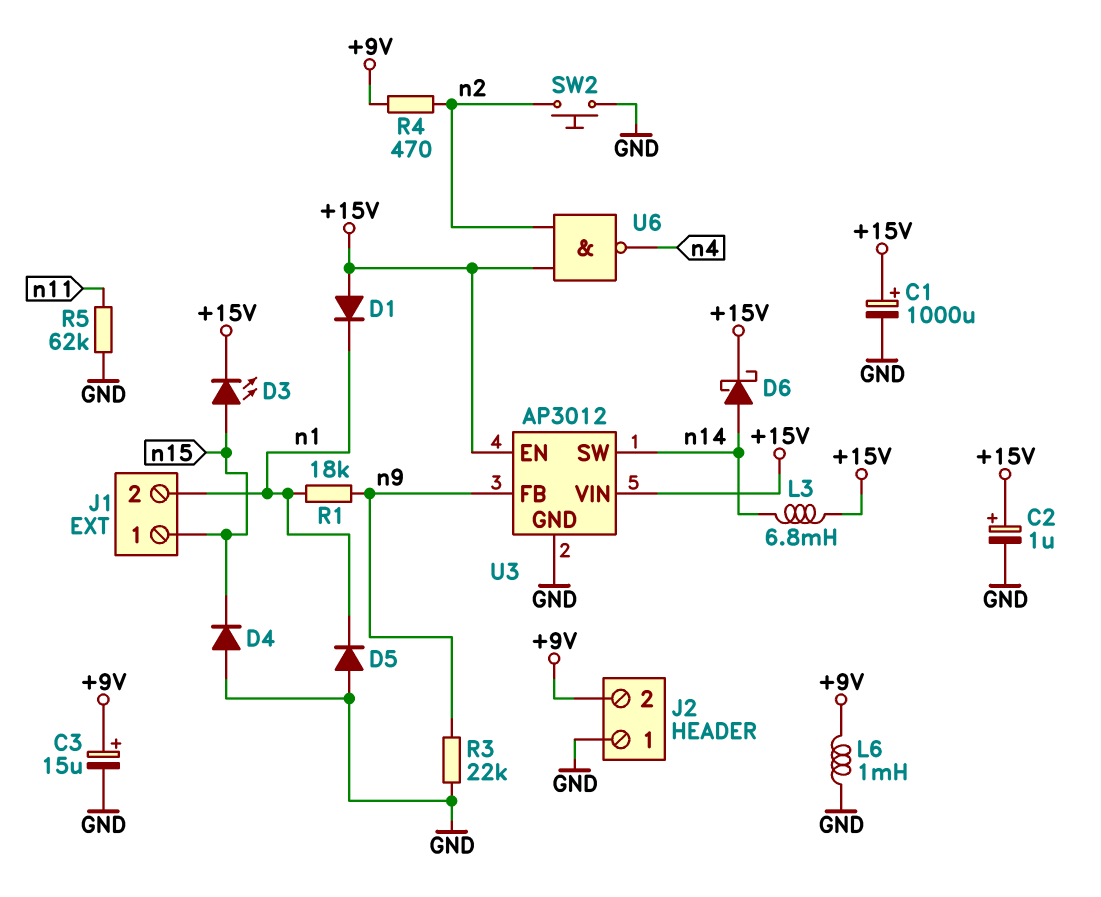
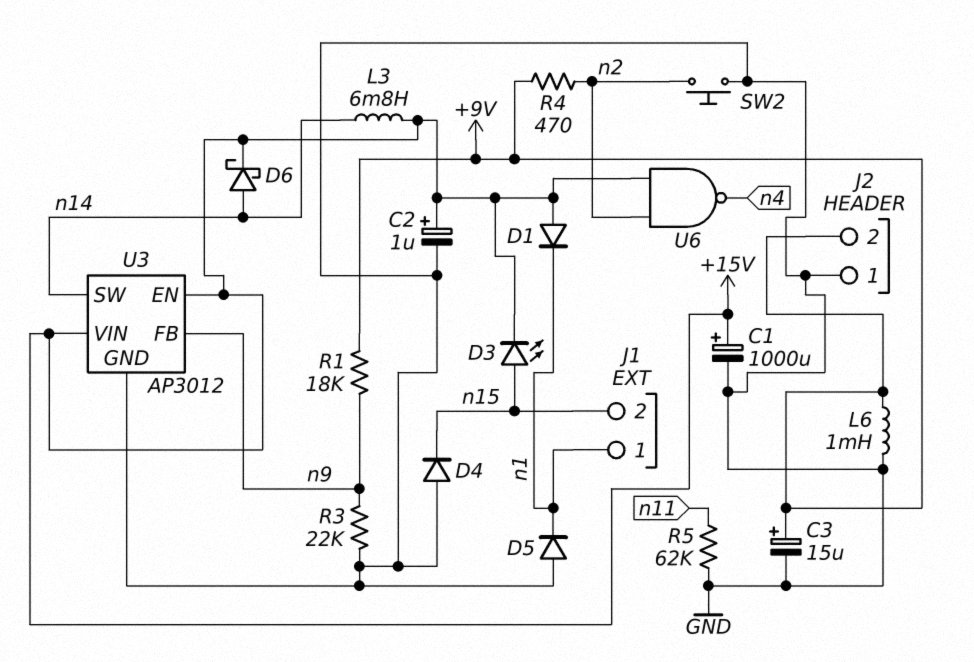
J1 pin 1: n15 -> n1
J1 pin 2: n1 -> n15
R1: 18k (n1, n9) -> 18k (+9V, n9)

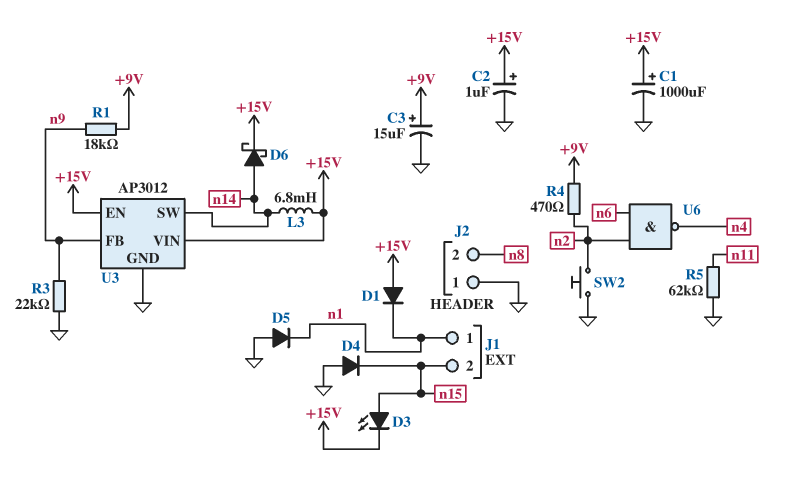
J2 pin 2: +9V -> n8
L6: 1mH (+9V, GND) -> none
U6: NAND (in +15V, in n2, out n4) -> NAND (in n2, in n6, out n4)

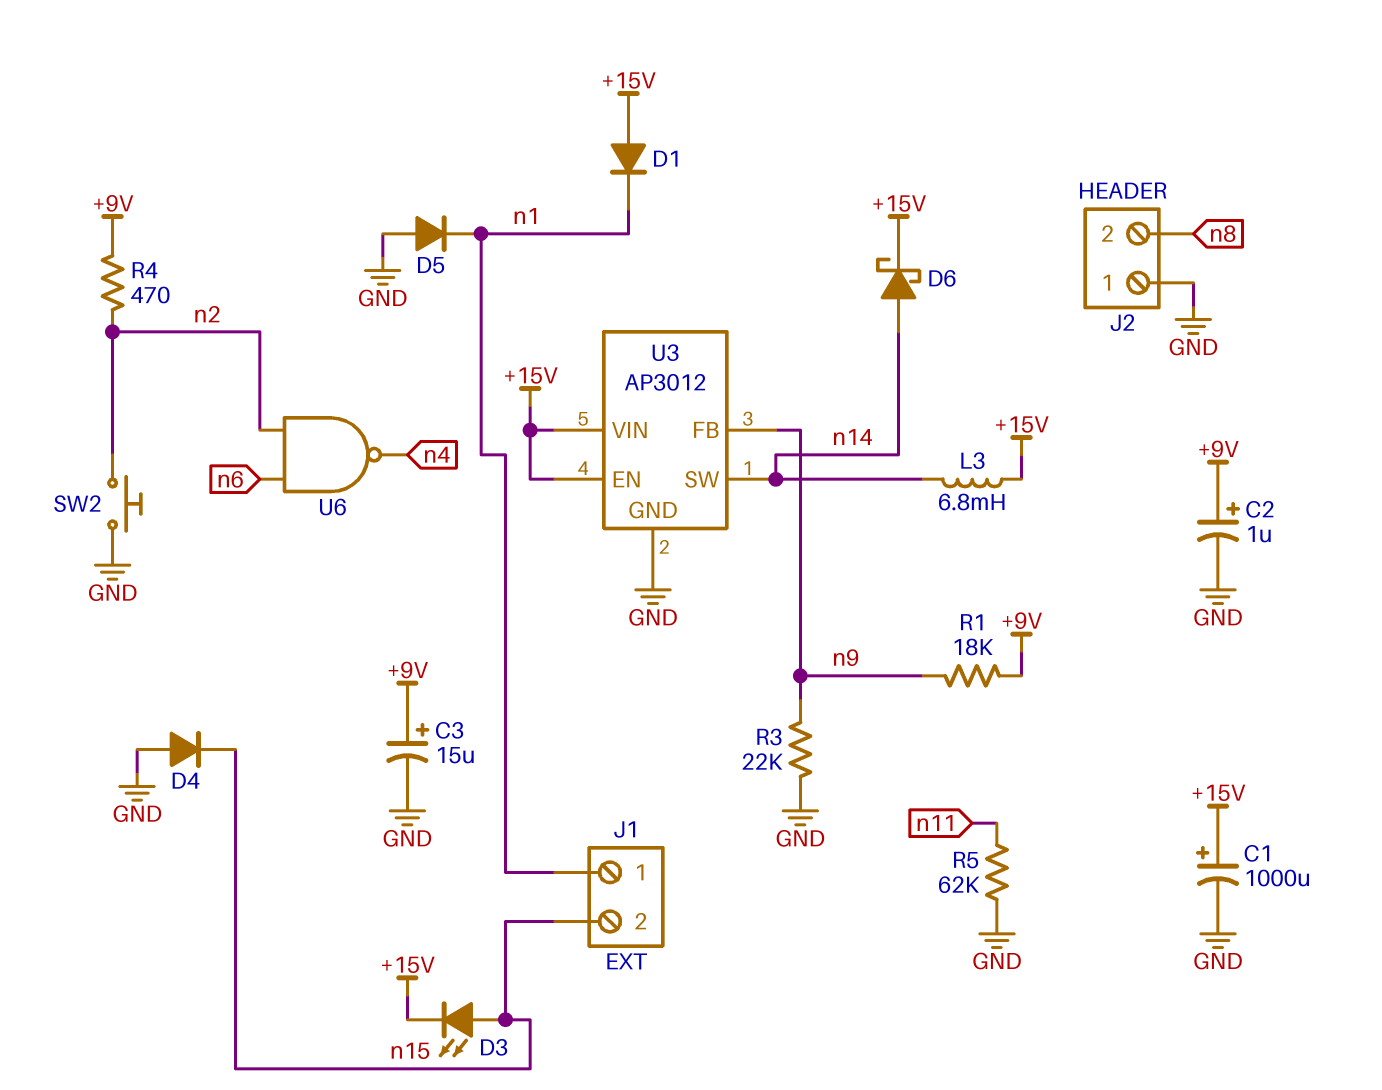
C2: 1uF (plus +15V, minus GND) -> 1uF (plus +9V, minus GND)

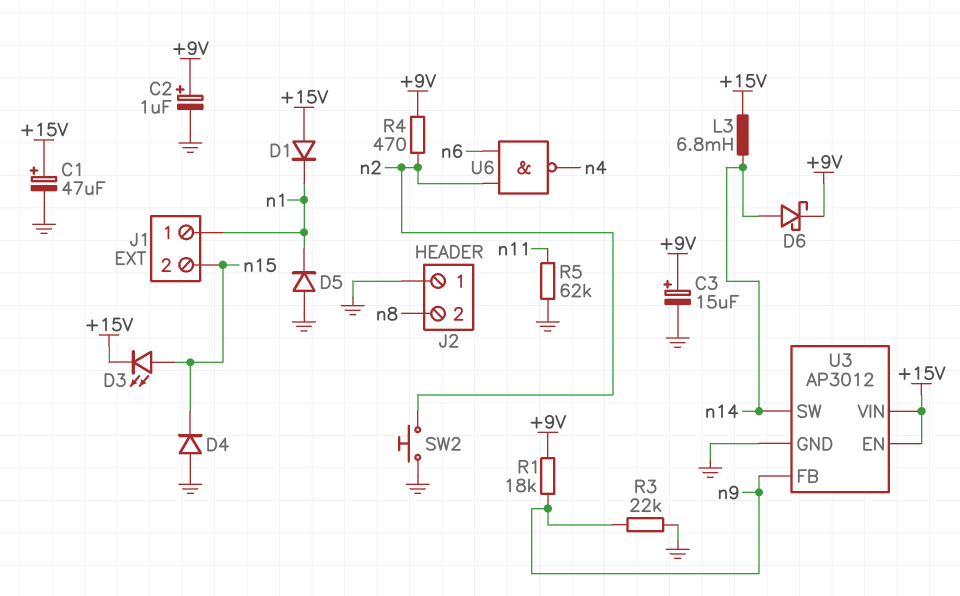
C1: 1000uF (plus +15V, minus GND) -> 47uF (plus +15V, minus GND)
D6: schottky (A n14, K +15V) -> schottky (A n14, K +9V)

